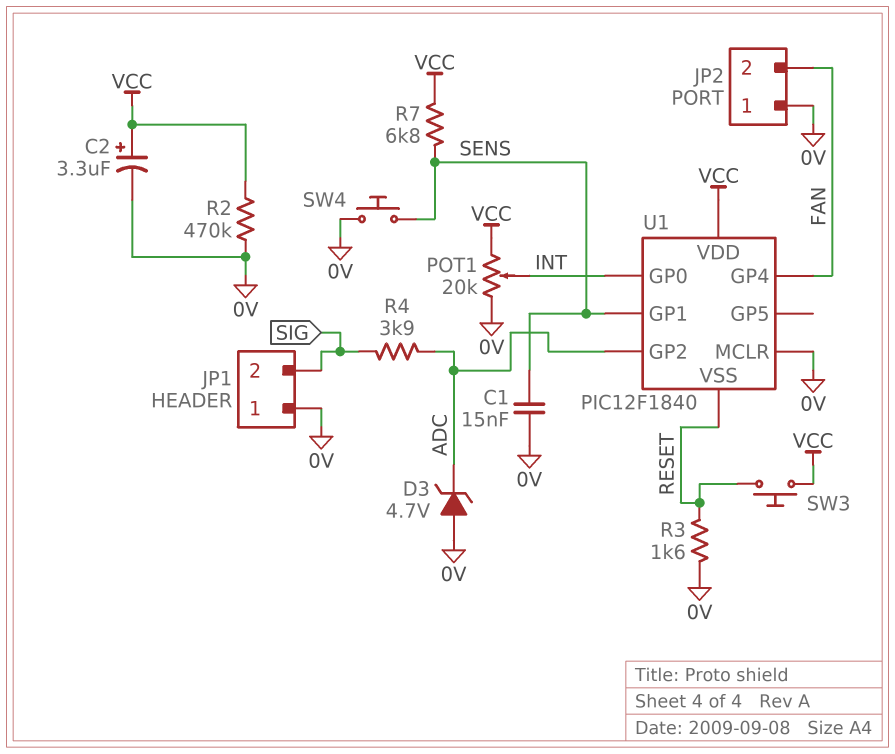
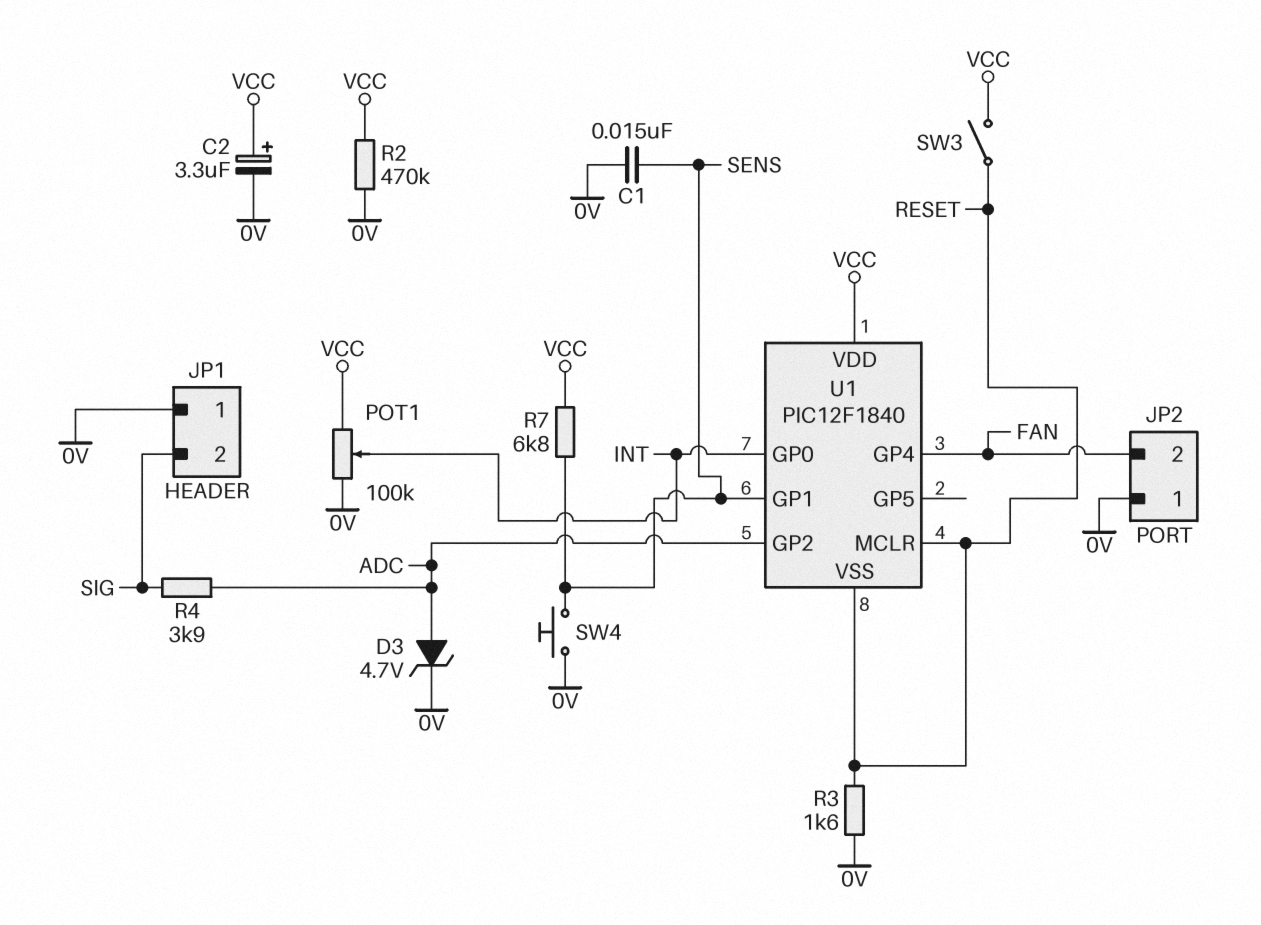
D3: zener 4.7V (A 0V, K ADC) -> zener 4.7V (A ADC, K 0V)
POT1: 20k (0V, VCC, wiper INT) -> 100k (0V, VCC, wiper INT)
SW3: button (RESET, VCC) -> switch (RESET, VCC)
U1 pin MCLR: 0V -> RESET

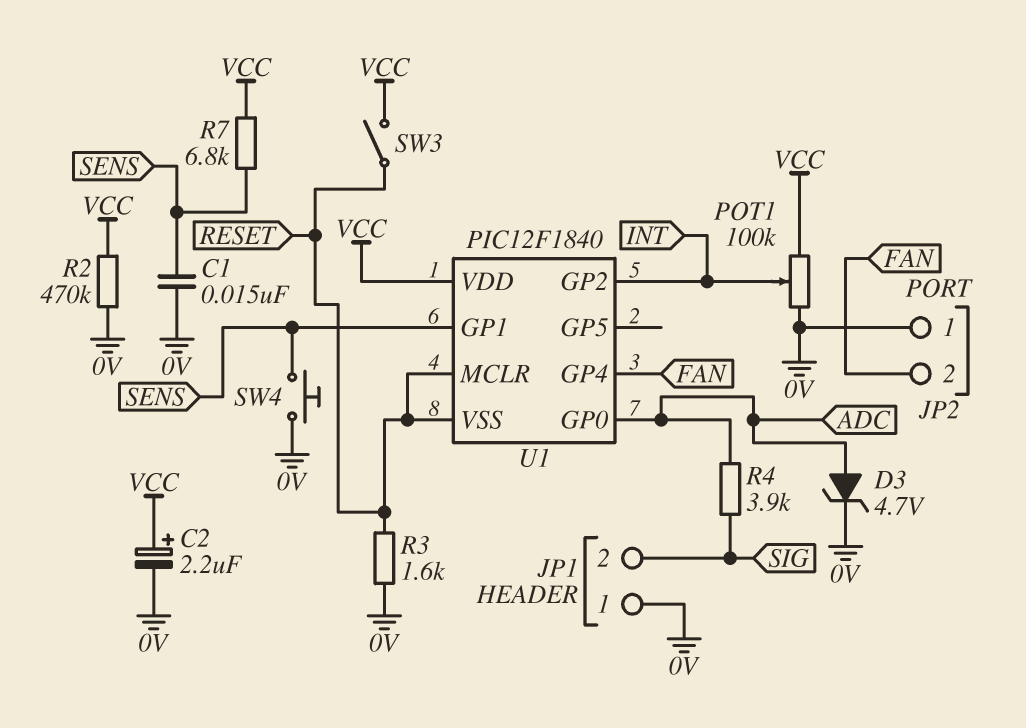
C2: 3.3uF (plus VCC, minus 0V) -> 2.2uF (plus VCC, minus 0V)
U1 pin GP0: INT -> ADC
U1 pin GP2: ADC -> INT

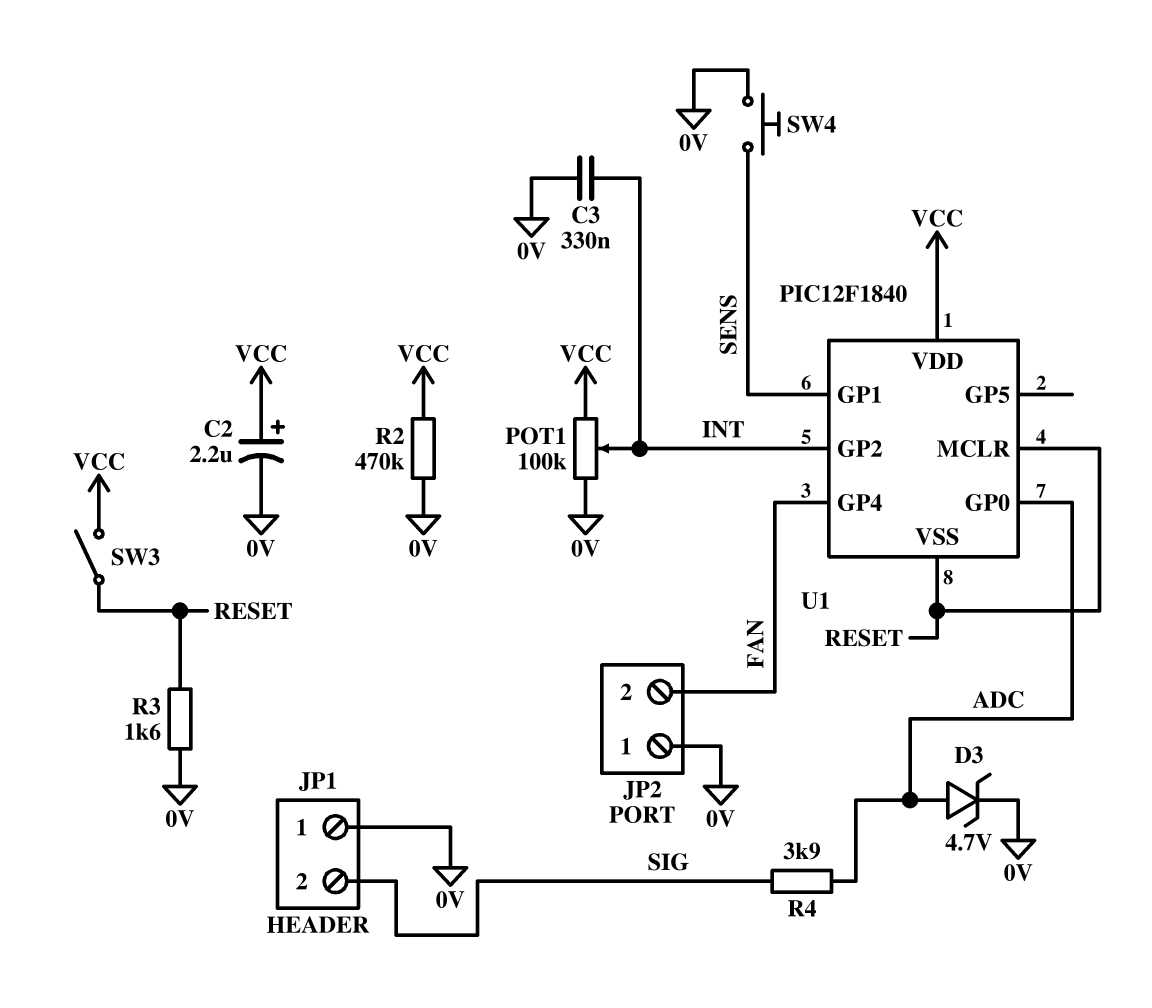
C1: 15nF (0V, SENS) -> none
C3: none -> 330nF (0V, INT)
R7: 6.8k (SENS, VCC) -> none

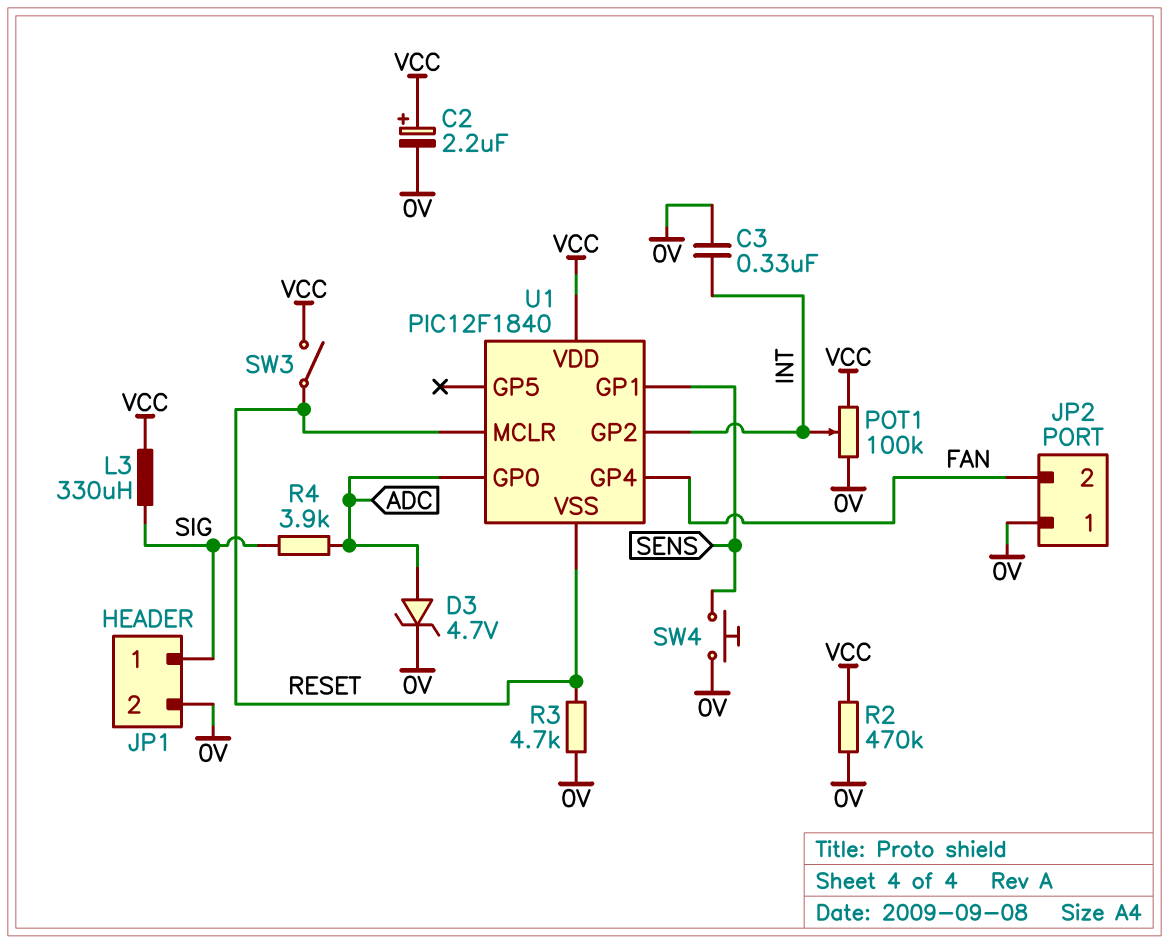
JP1 pin 1: 0V -> SIG
JP1 pin 2: SIG -> 0V
L3: none -> 330uH (SIG, VCC)
R3: 1.6k (0V, RESET) -> 4.7k (0V, RESET)

